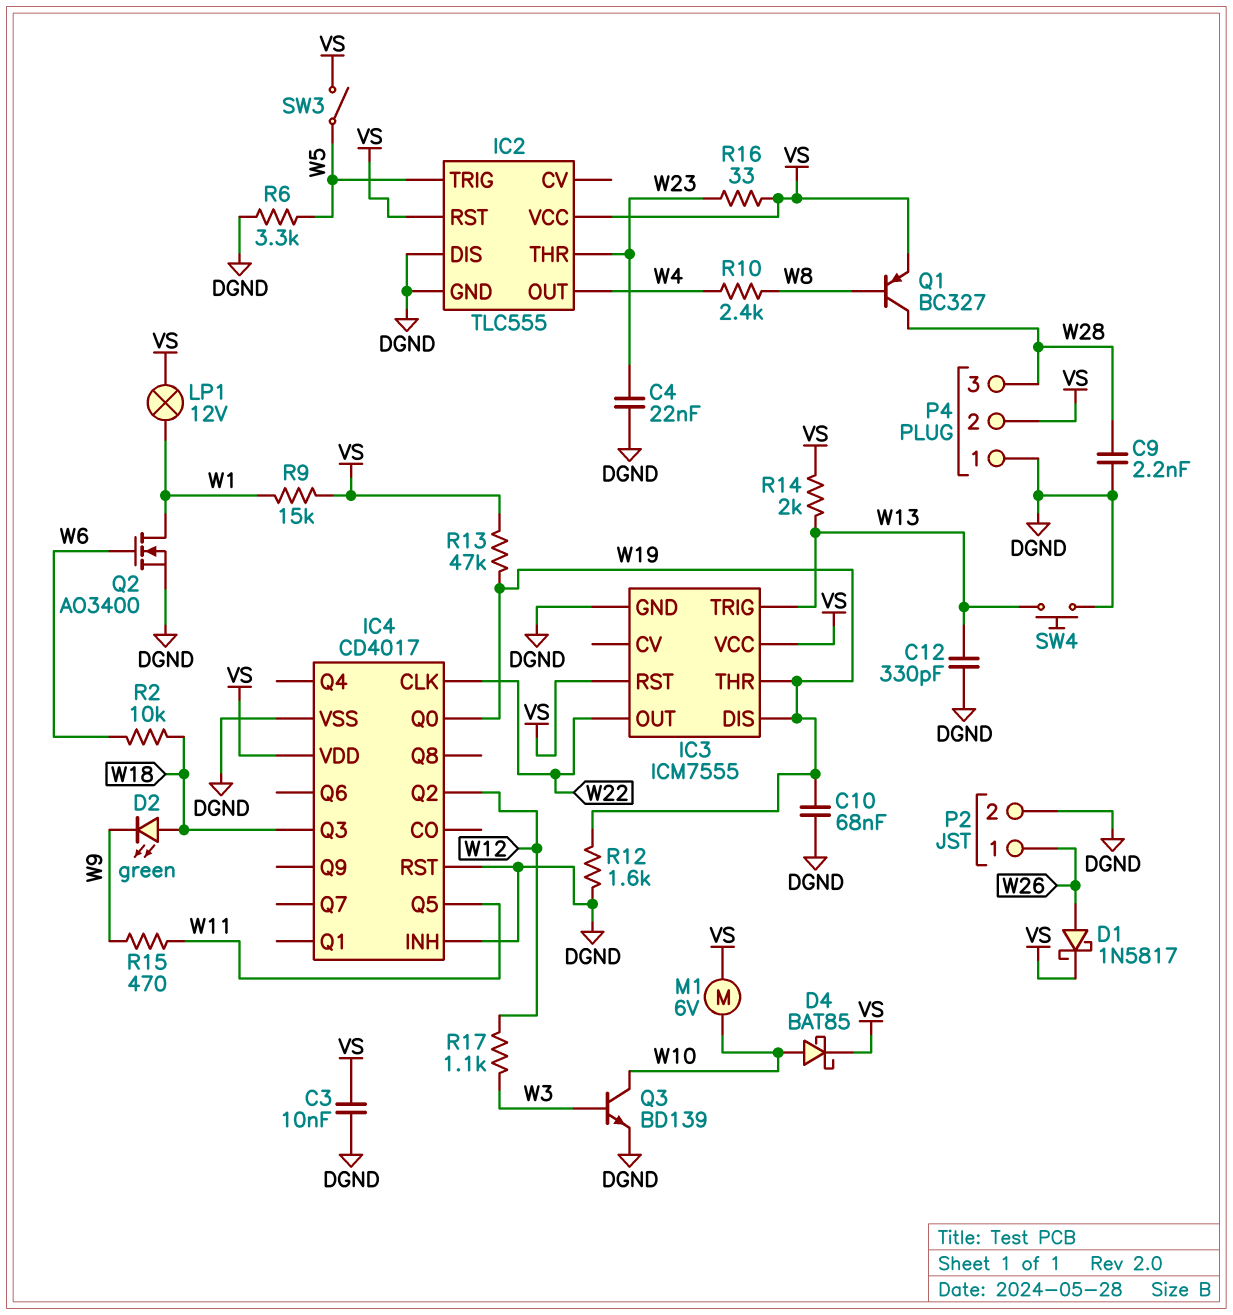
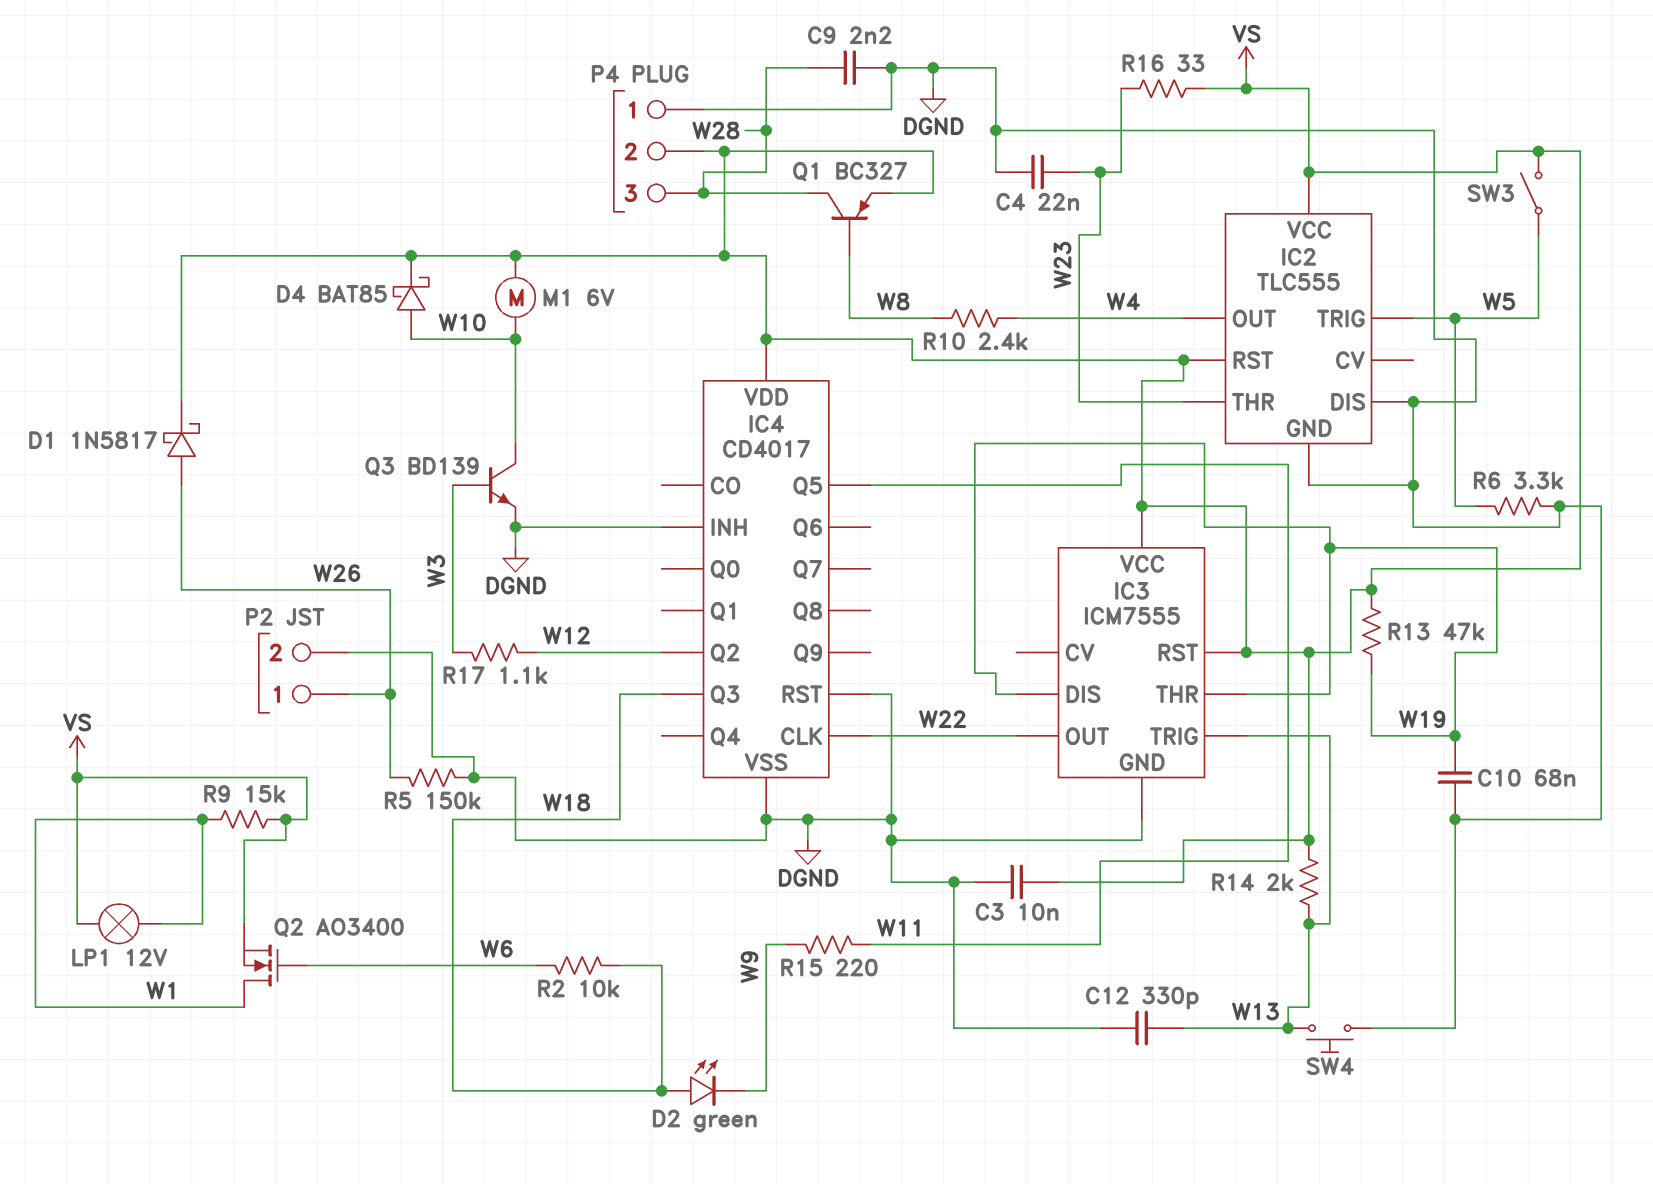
IC4 pin Q0: W19 -> none
Q2: NMOS AO3400 (G W6, D W1, S DGND) -> NMOS AO3400 (G W6, D W1, S VS)
R5: none -> 150k (DGND, W26)
R12: 1.6k (DGND, W19) -> none
R15: 470 (W9, W11) -> 220 (W9, W11)

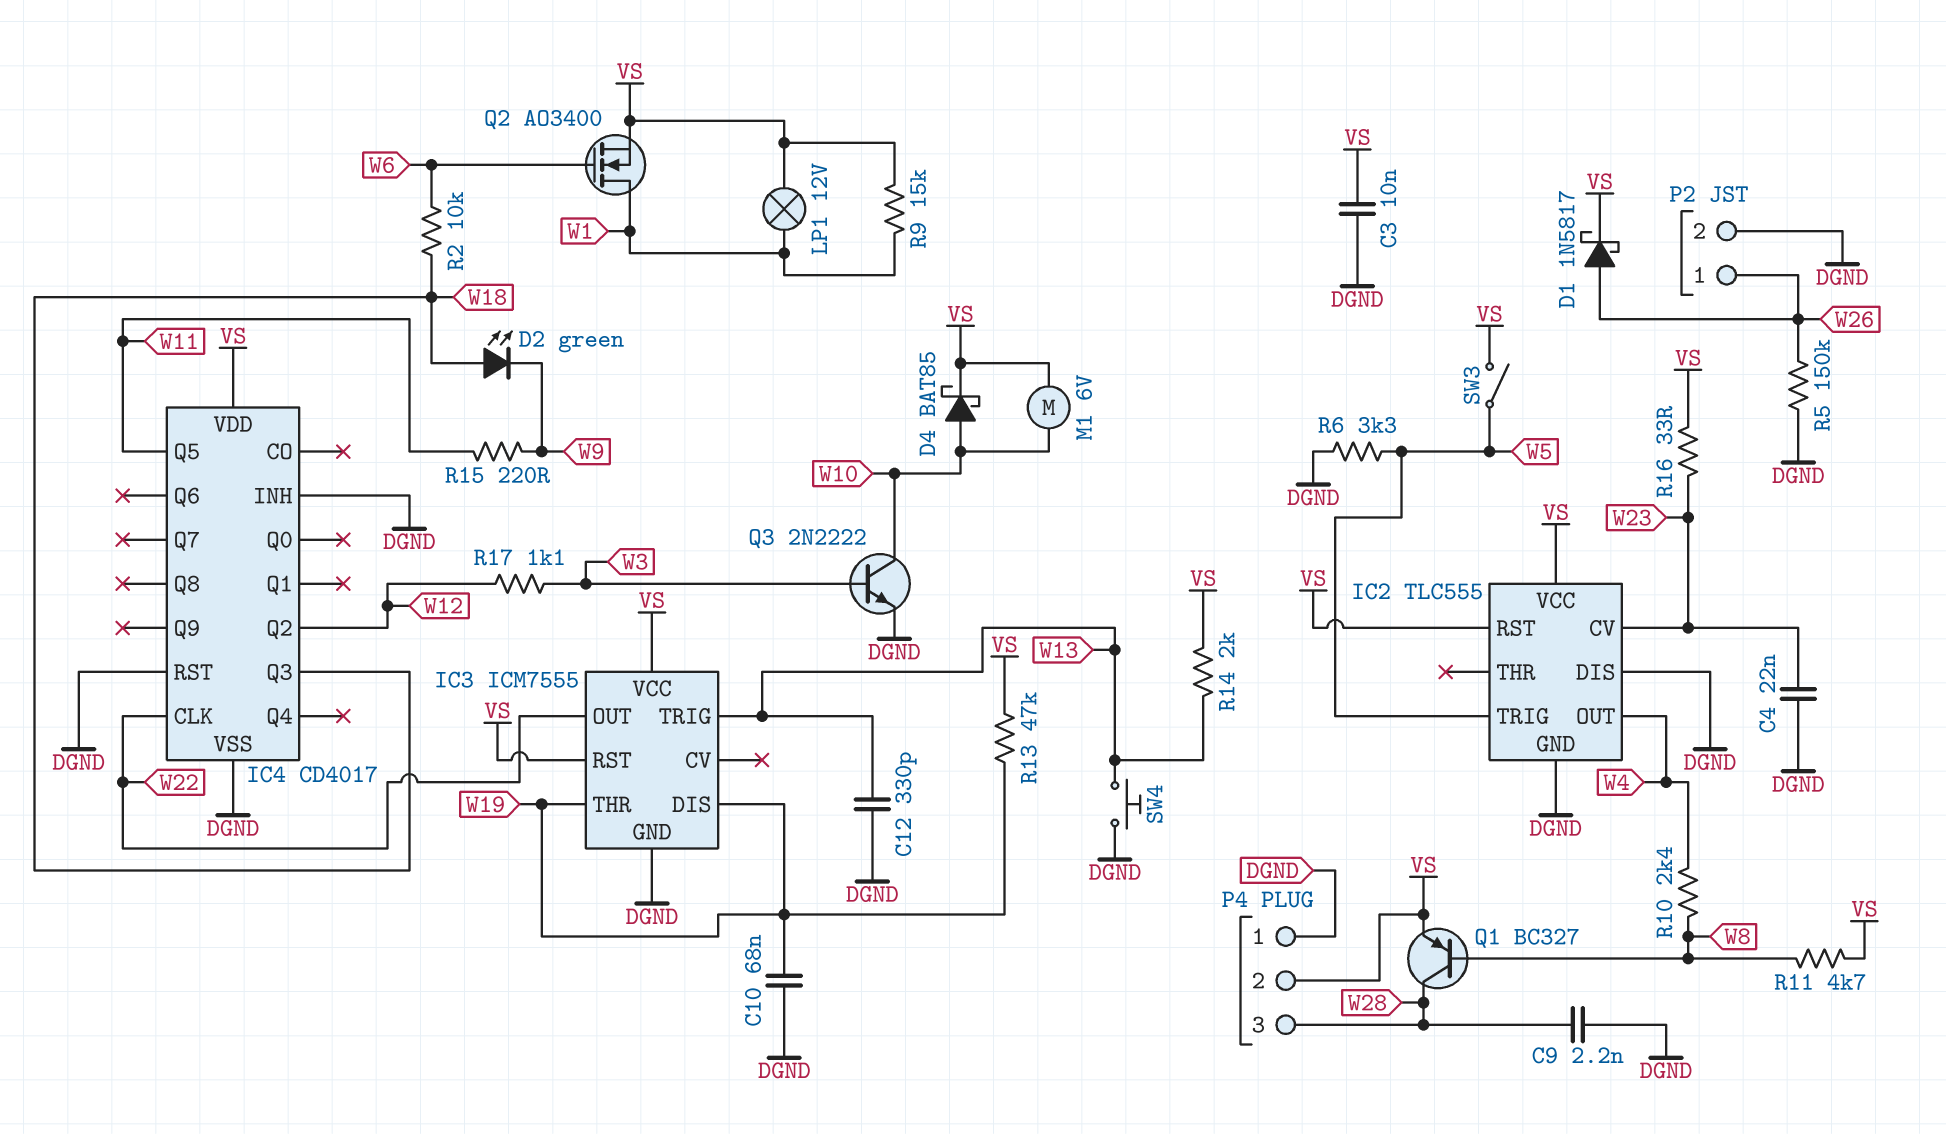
IC2 pin CV: none -> W23
IC2 pin THR: W23 -> none
Q3: NPN BD139 (B W3, C W10, E DGND) -> NPN 2N2222 (B W3, C W10, E DGND)
R11: none -> 4.7k (VS, W8)

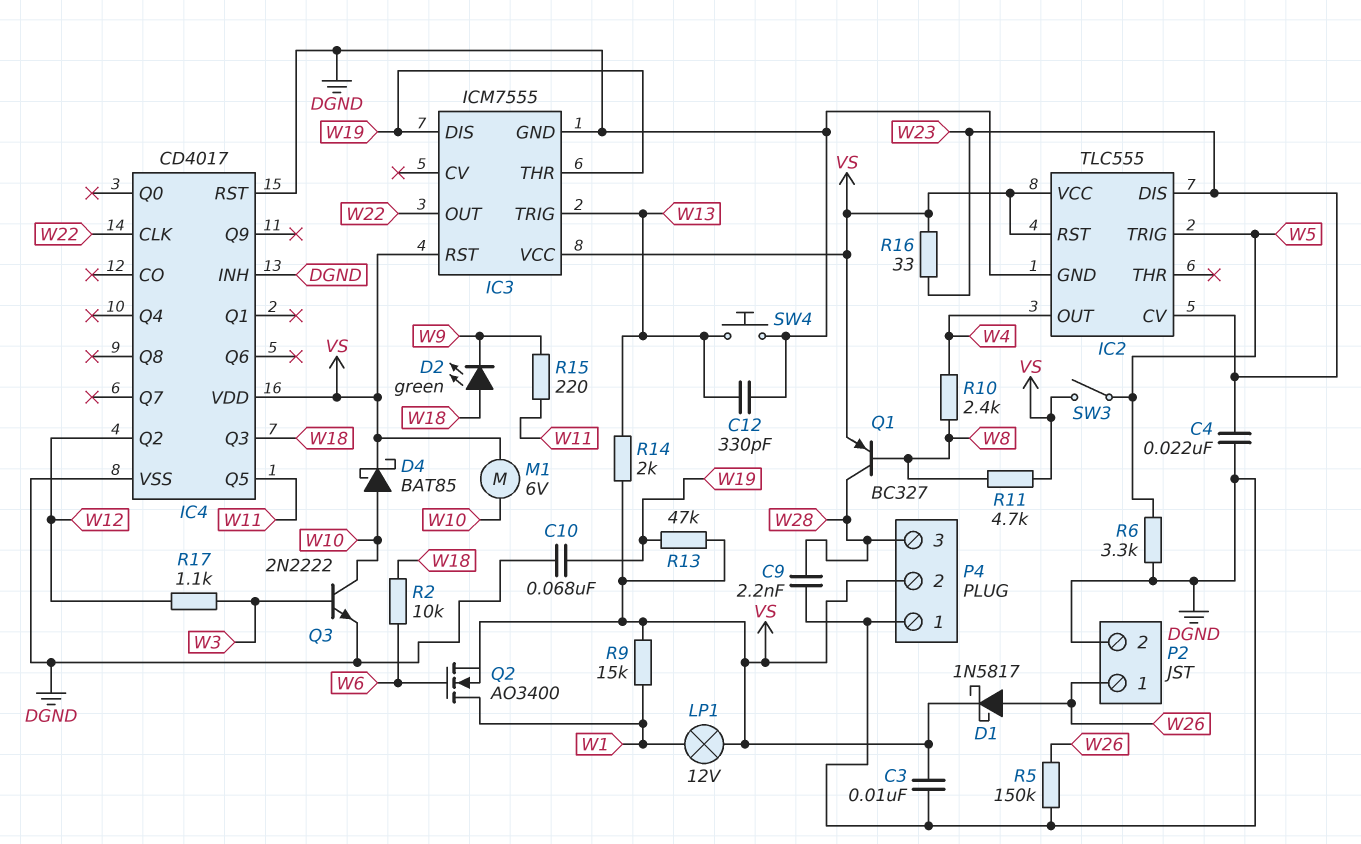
IC2 pin DIS: DGND -> W23

